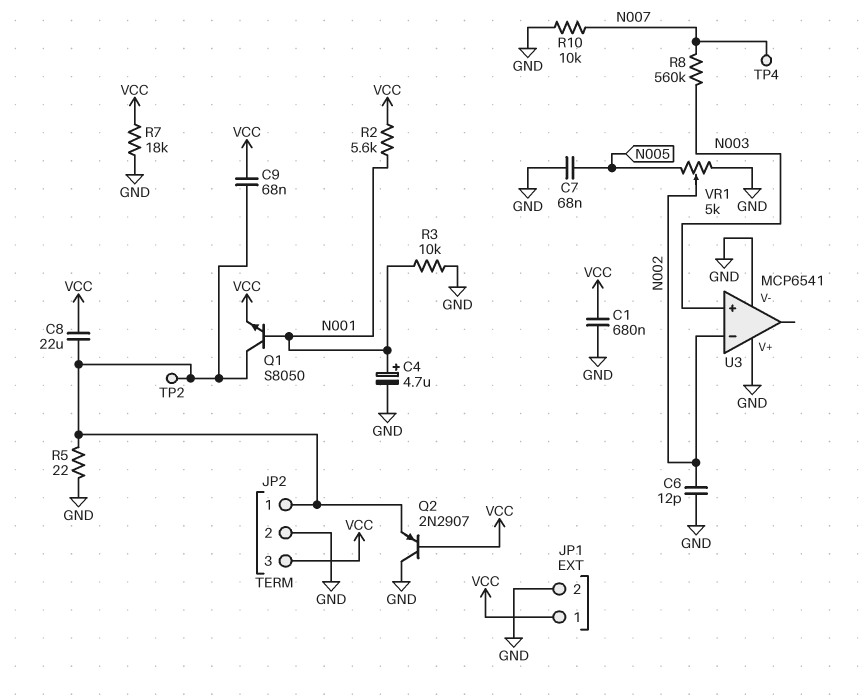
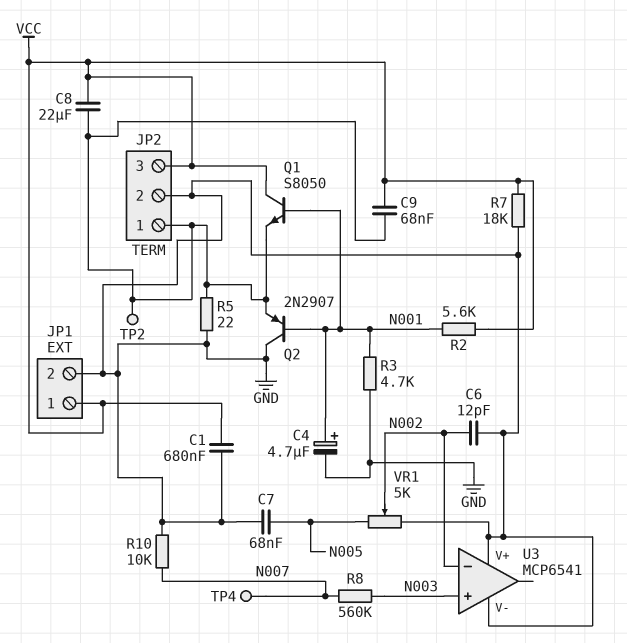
Q1: NPN S8050 (B N001, C JP2/1, E VCC) -> NPN S8050 (B N001, C VCC, E JP2/1)
Q2: PNP 2N2907 (B VCC, C GND, E JP2/1) -> PNP 2N2907 (B N001, C GND, E JP2/1)
R3: 10k (GND, N001) -> 4.7k (GND, N001)

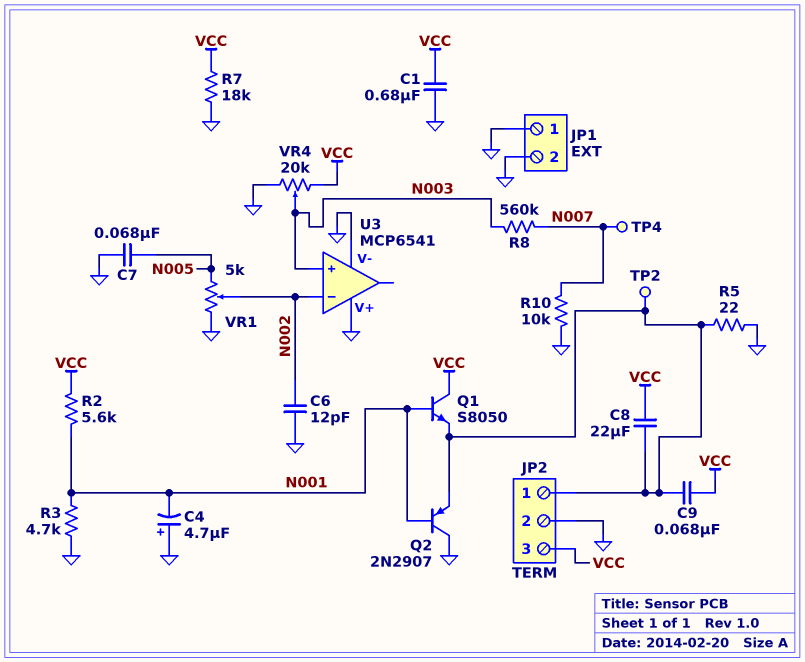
C4: 4.7uF (plus N001, minus GND) -> 4.7uF (plus GND, minus N001)
JP1 pin 1: VCC -> GND
VR4: none -> 20k (GND, VCC, wiper N003)

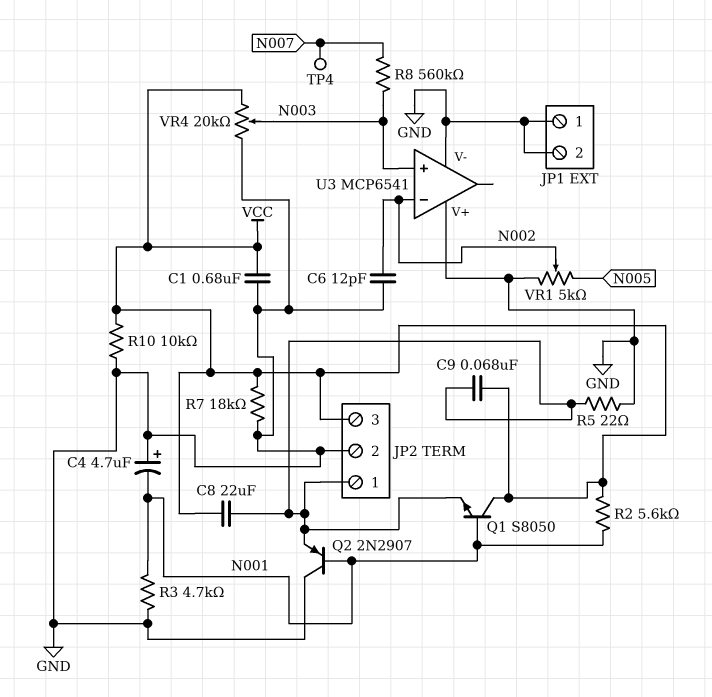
C7: 68nF (GND, N005) -> none
R10: 10k (GND, N007) -> 10k (GND, VCC)
TP2: test point (JP2/1) -> none

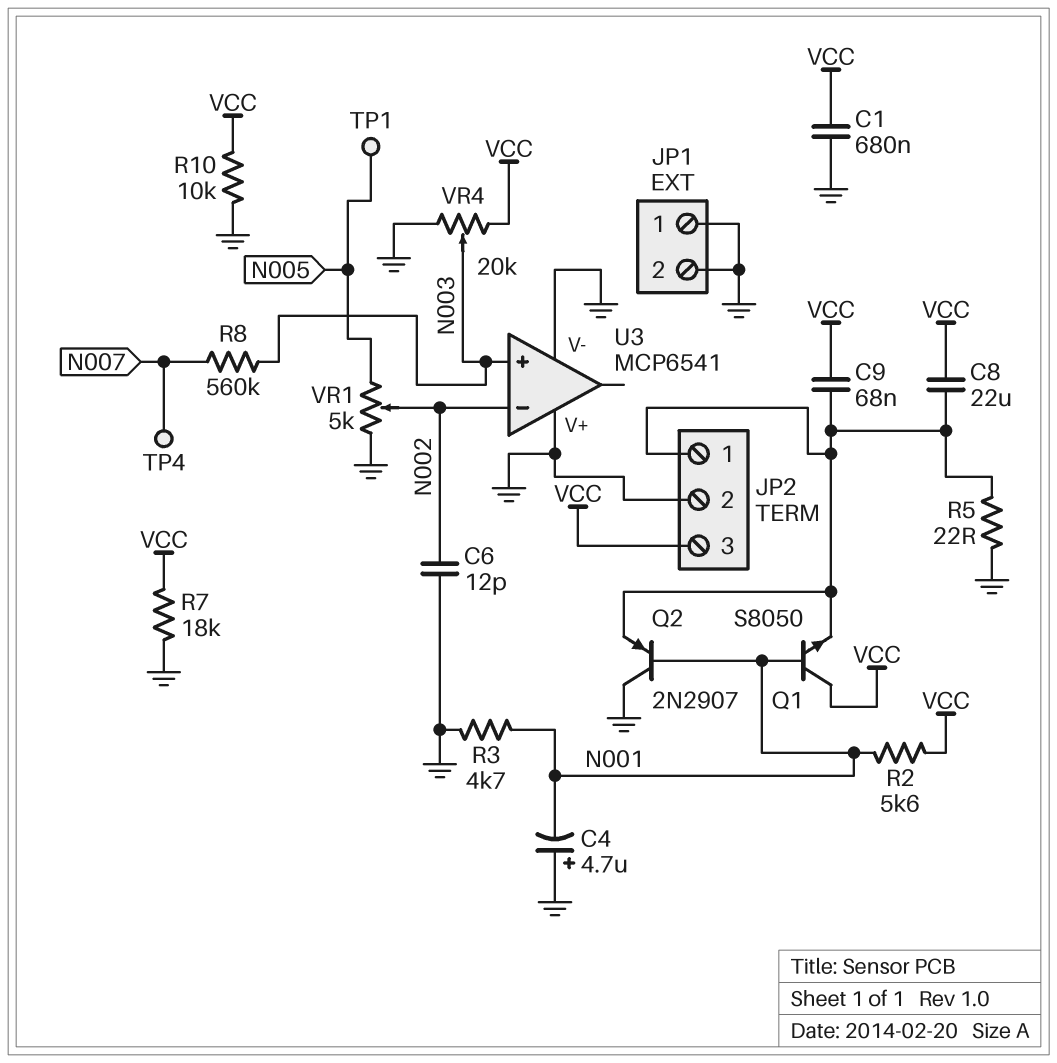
TP1: none -> test point (N005)

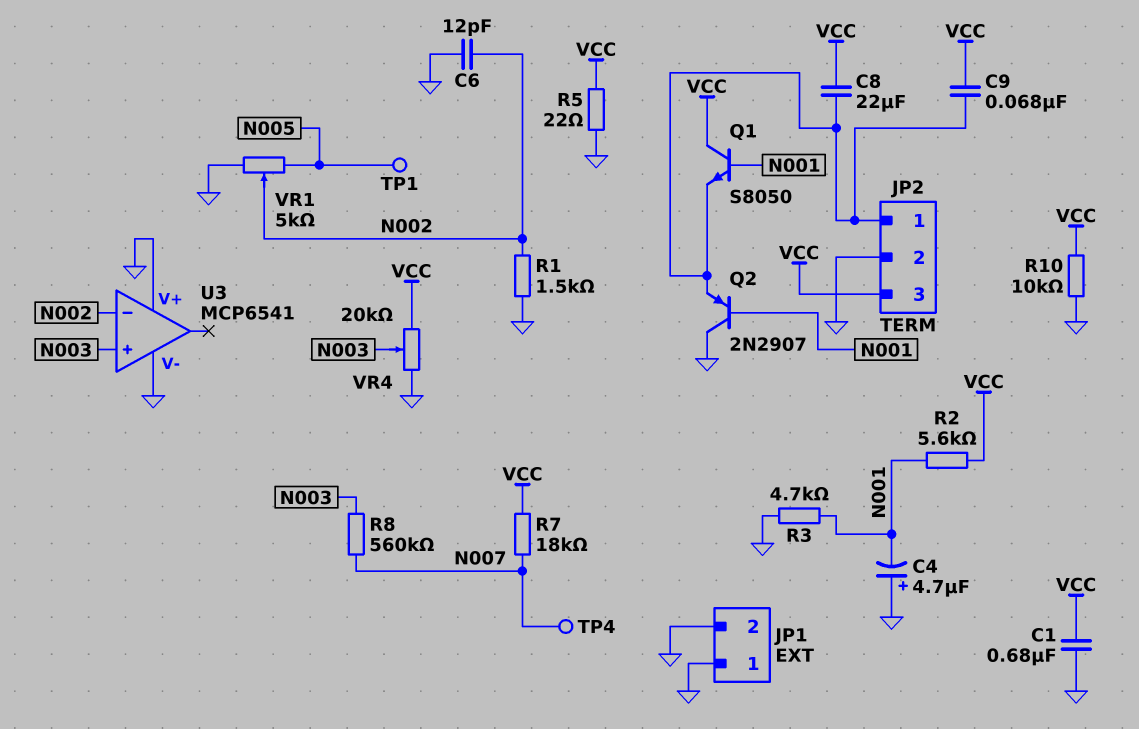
R1: none -> 1.5k (GND, N002)
R5: 22 (GND, JP2/1) -> 22 (GND, VCC)
R7: 18k (GND, VCC) -> 18k (N007, VCC)

